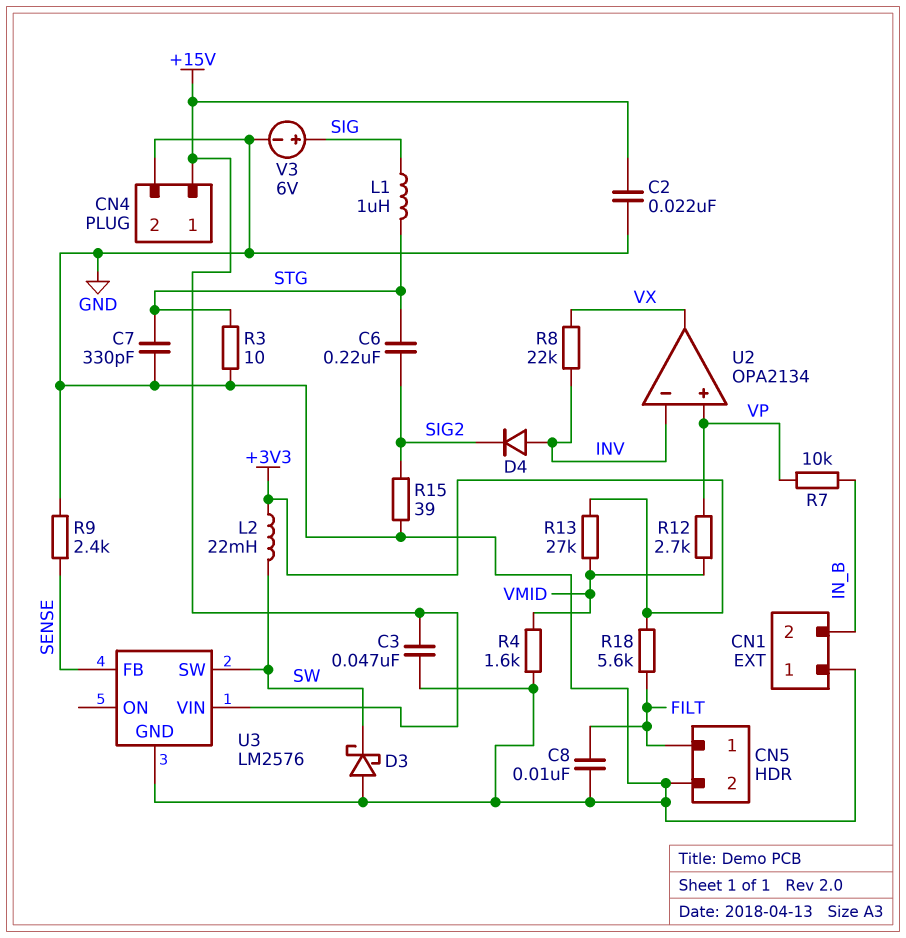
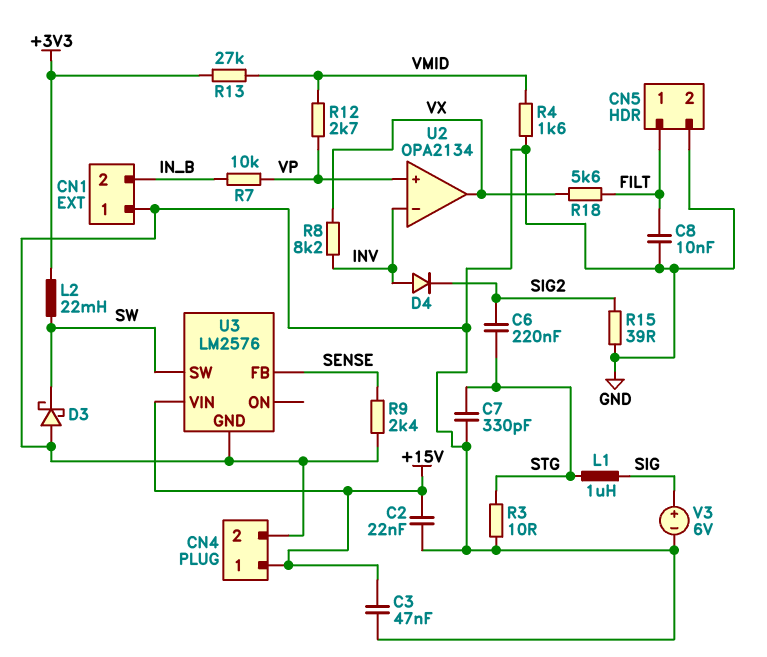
R8: 22k (INV, VX) -> 8.2k (INV, VX)
R18: 5.6k (+3V3, FILT) -> 5.6k (FILT, VX)

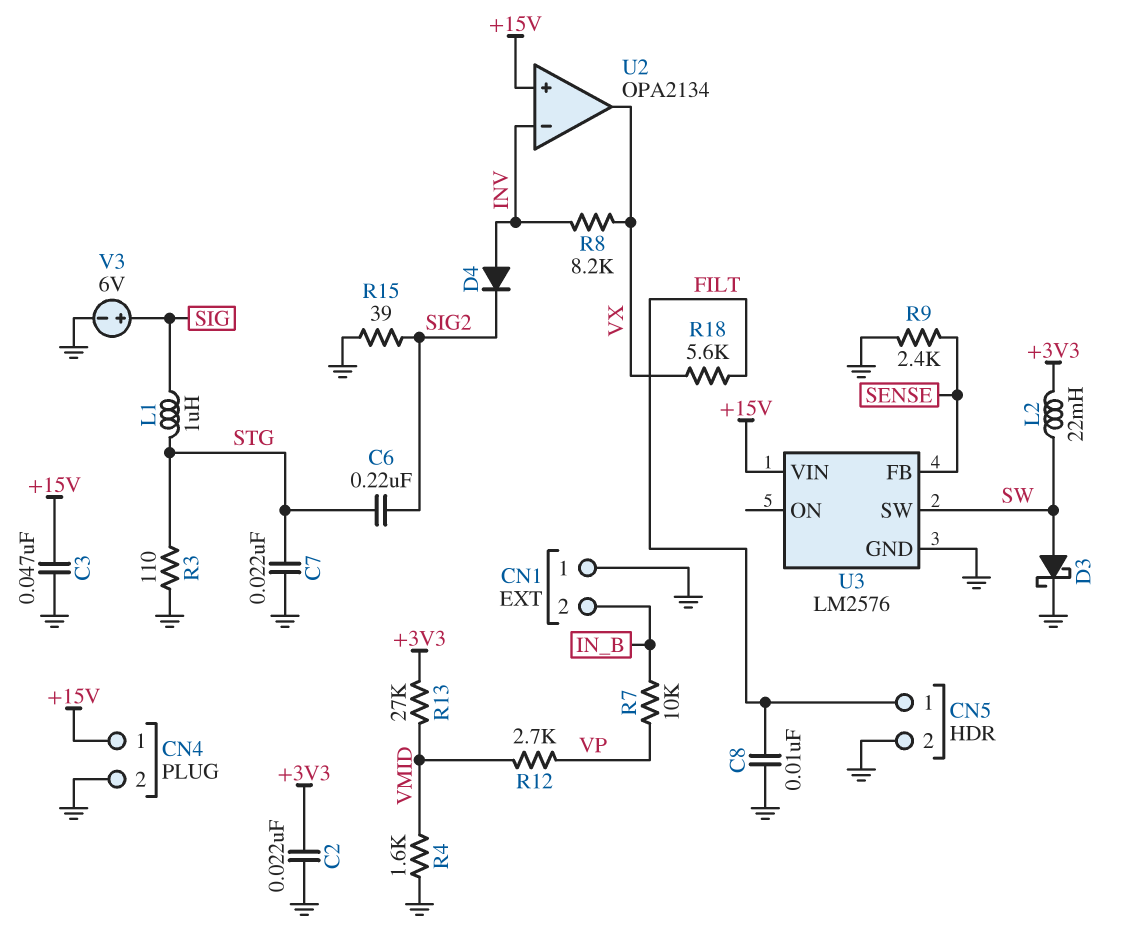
C2: 22nF (+15V, GND) -> 22nF (+3V3, GND)
C7: 330pF (GND, STG) -> 22nF (GND, STG)
D3: schottky (A GND, K SW) -> schottky (A SW, K GND)
R3: 10 (GND, STG) -> 110 (GND, STG)
U2 pin in+: VP -> +15V

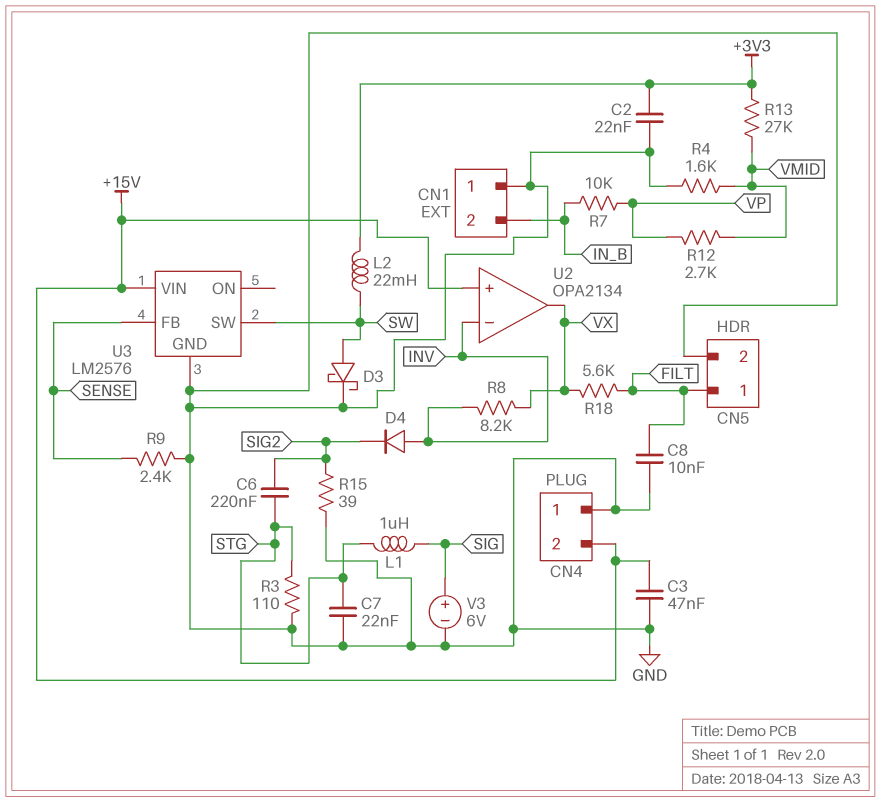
CN4 pin 1: +15V -> GND
CN4 pin 2: GND -> +15V

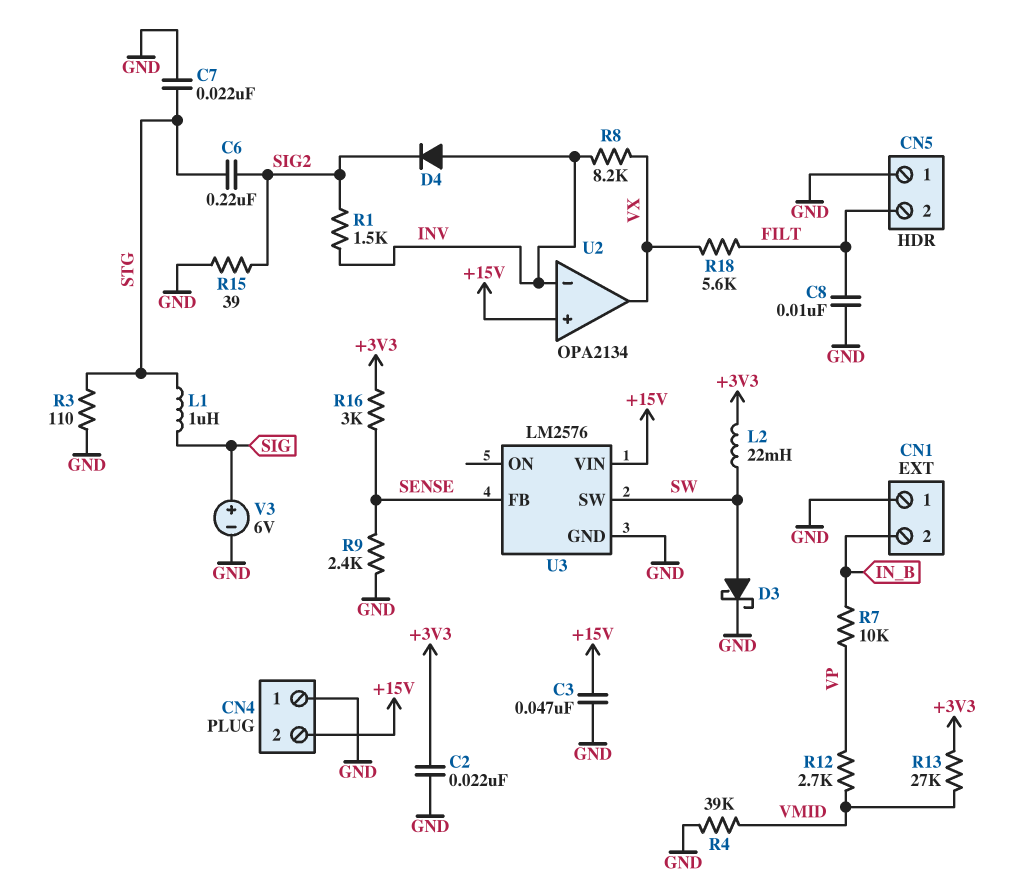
CN5 pin 1: FILT -> GND
CN5 pin 2: GND -> FILT
R1: none -> 1.5k (INV, SIG2)
R4: 1.6k (GND, VMID) -> 39k (GND, VMID)
R16: none -> 3k (+3V3, SENSE)

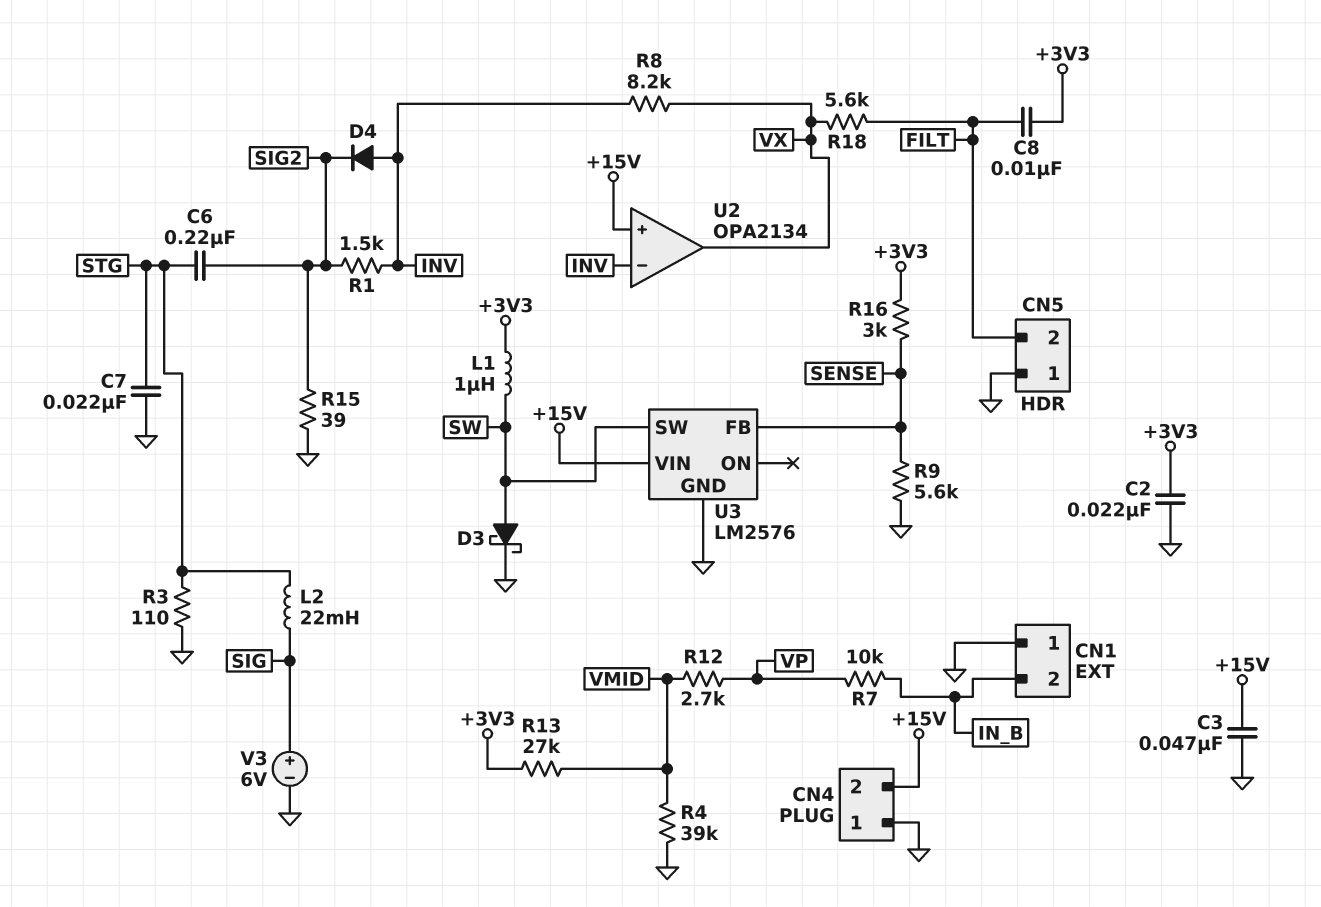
C8: 10nF (FILT, GND) -> 10nF (+3V3, FILT)
L1: 1uH (SIG, STG) -> 1uH (+3V3, SW)
L2: 22mH (+3V3, SW) -> 22mH (SIG, STG)
R9: 2.4k (GND, SENSE) -> 5.6k (GND, SENSE)

